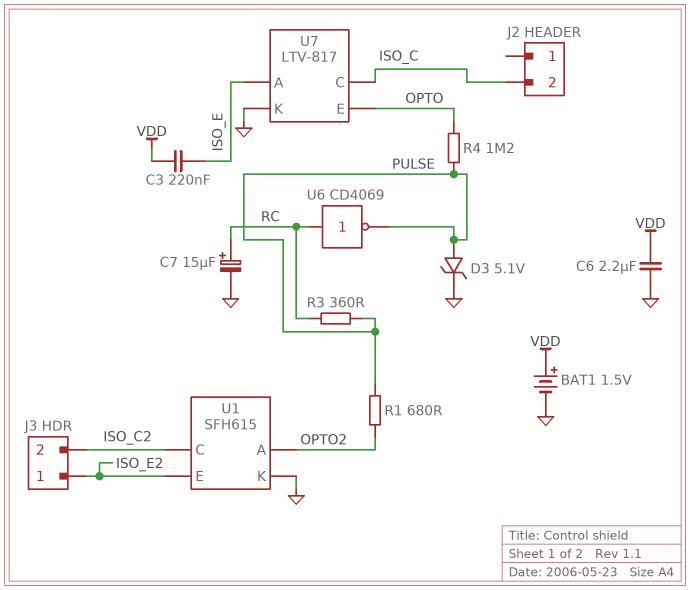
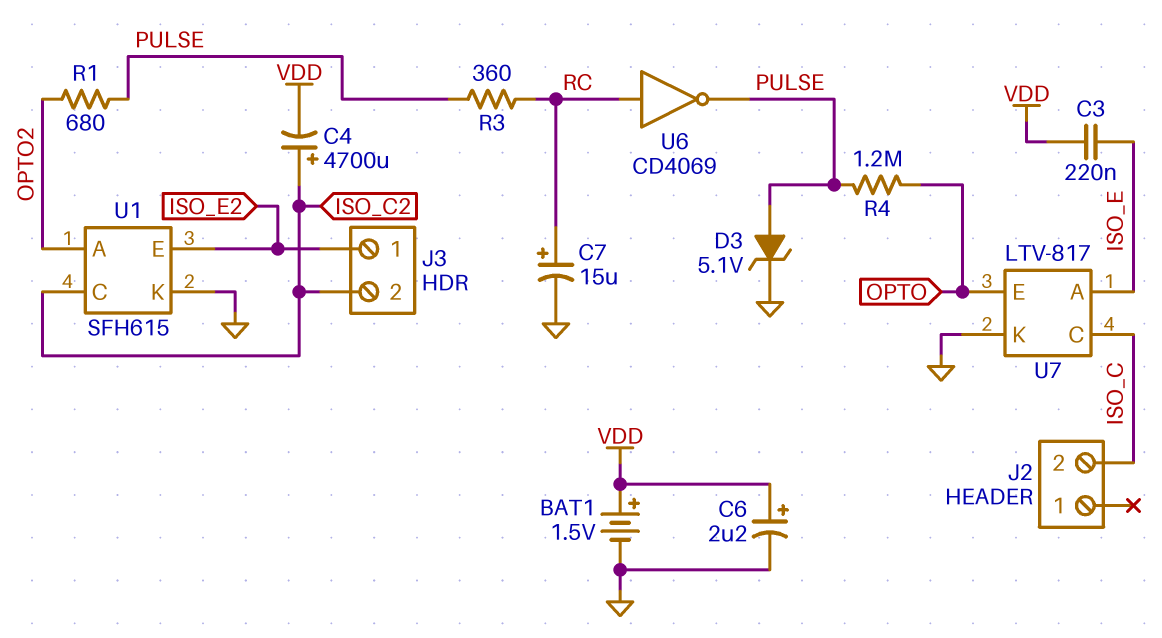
C4: none -> 4700uF (plus ISO_C2, minus VDD)
C6: 2.2uF (GND, VDD) -> 2.2uF (plus VDD, minus GND)

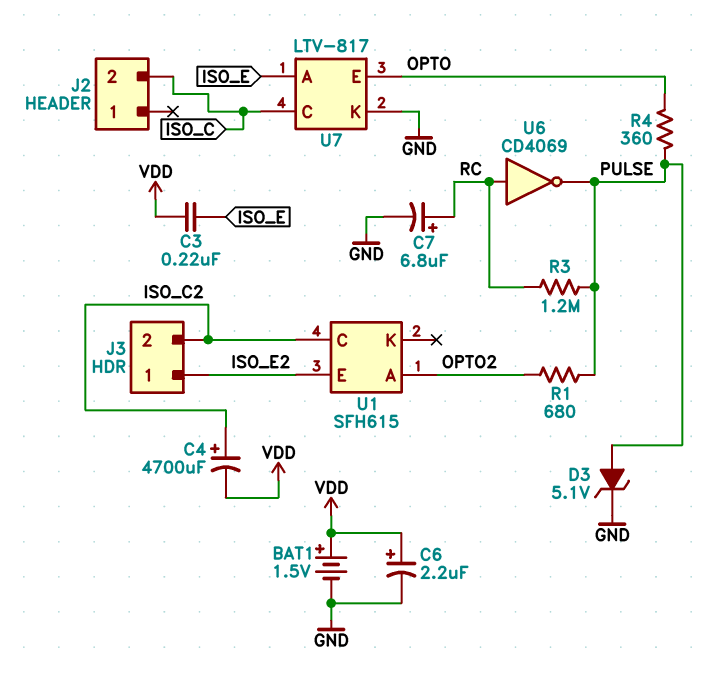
C7: 15uF (plus RC, minus GND) -> 6.8uF (plus RC, minus GND)
R3: 360 (PULSE, RC) -> 1.2M (PULSE, RC)
R4: 1.2M (OPTO, PULSE) -> 360 (OPTO, PULSE)
U1 pin K: GND -> none

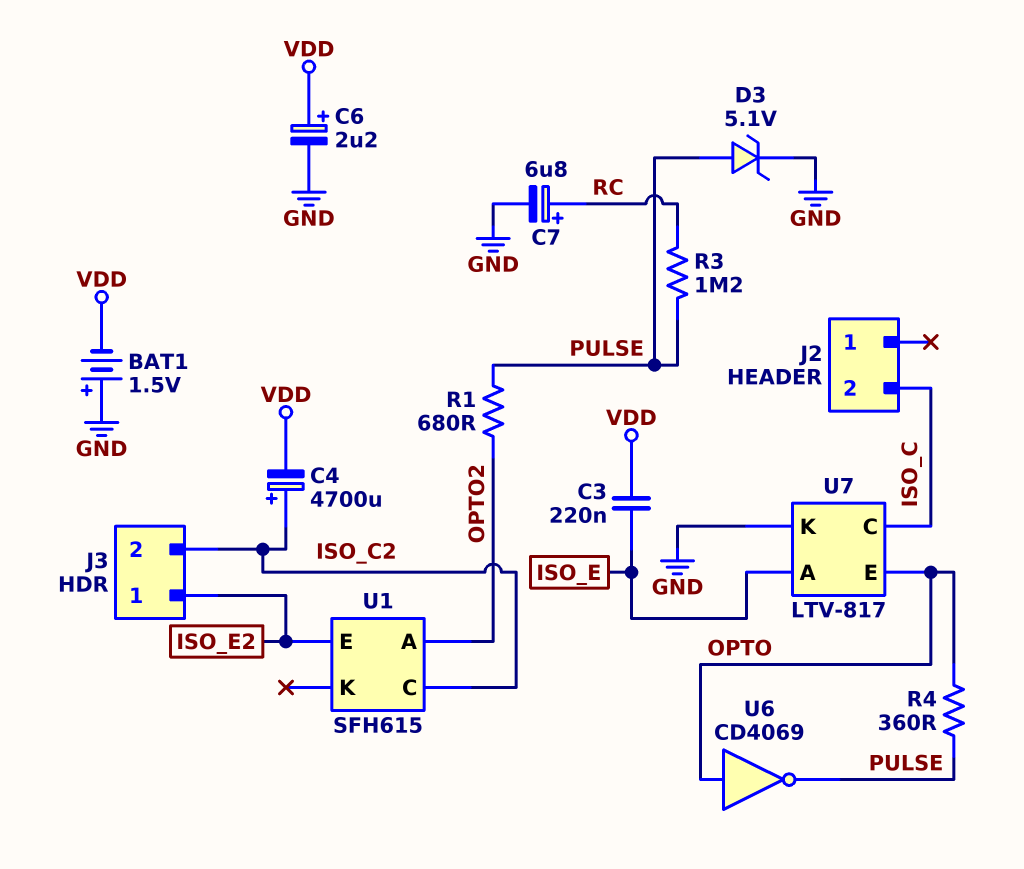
BAT1: 1.5V (plus VDD, minus GND) -> 1.5V (plus GND, minus VDD)
U6: NOT CD4069 (in RC, out PULSE) -> NOT CD4069 (in OPTO, out PULSE)

